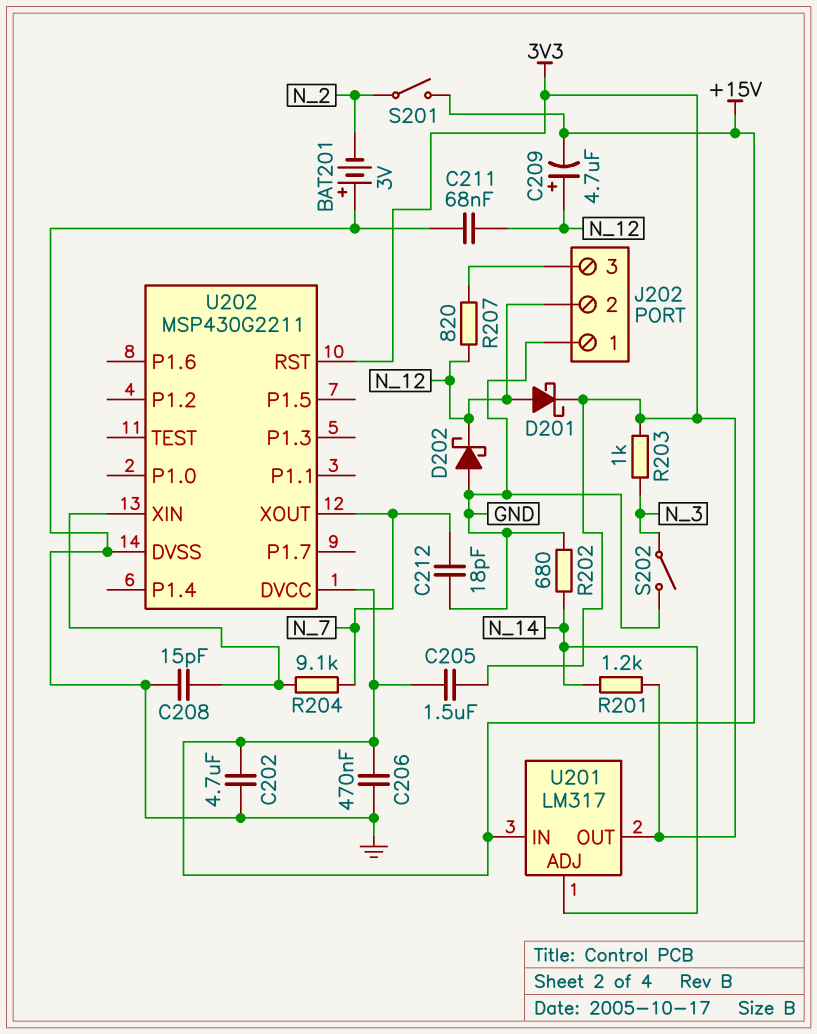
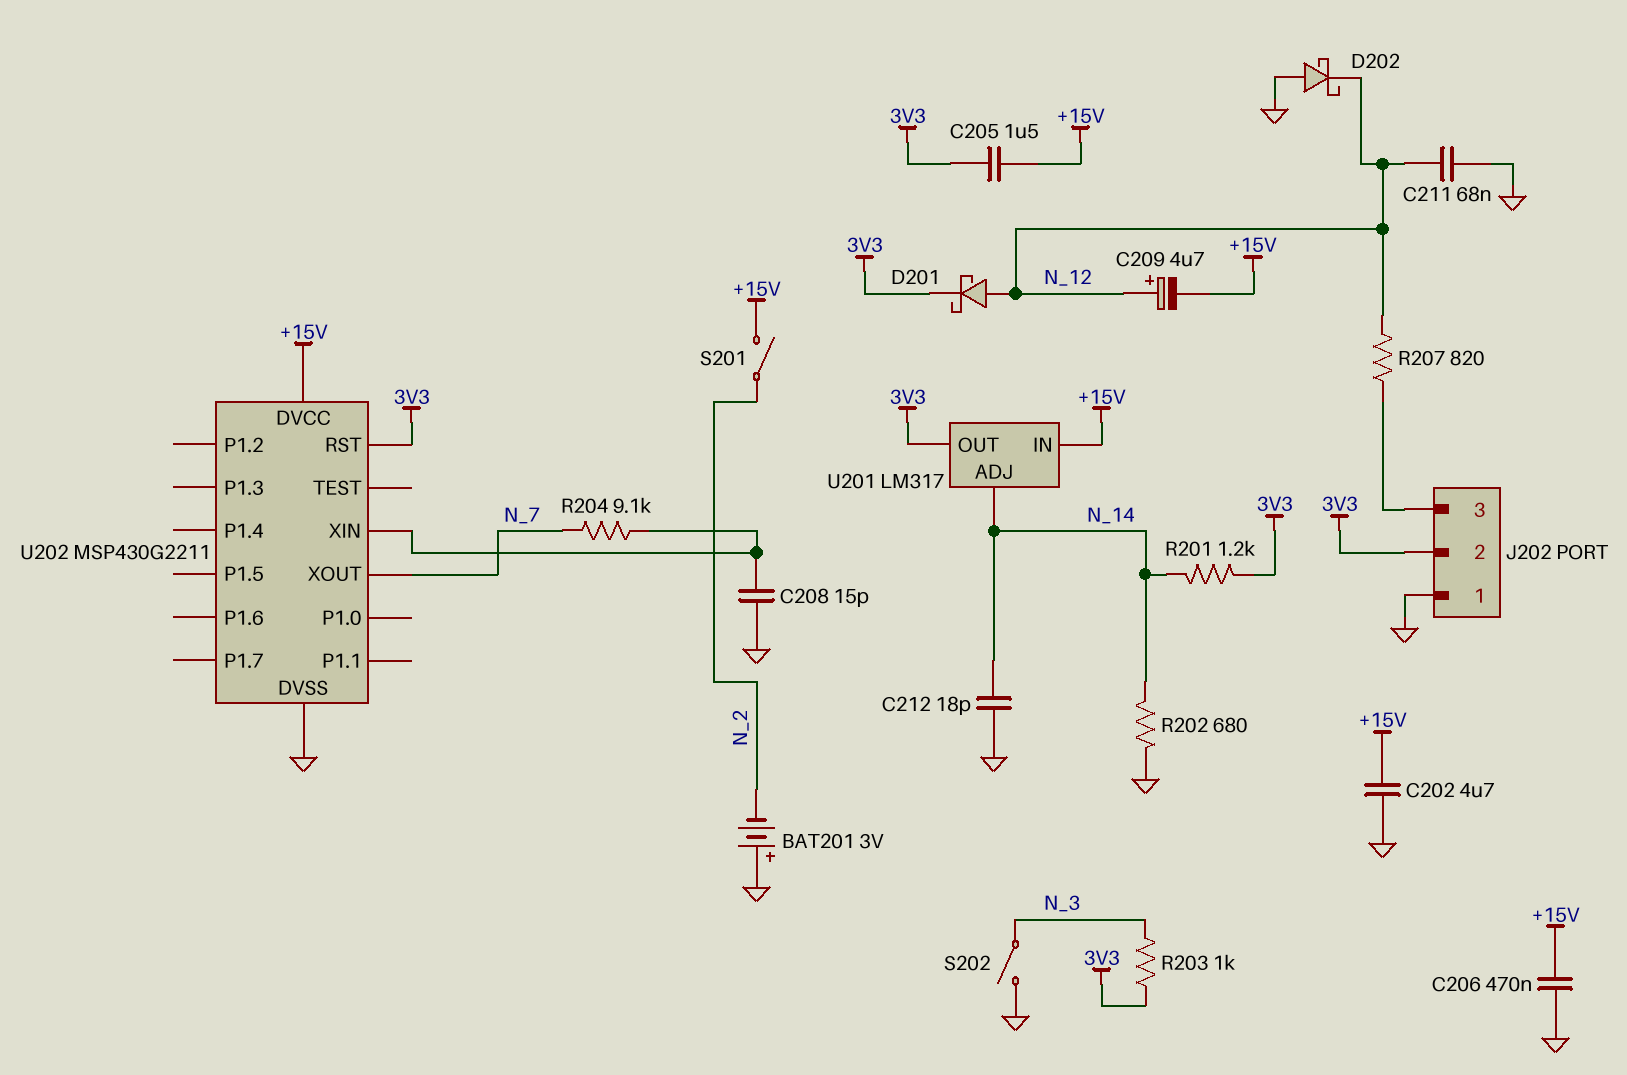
C212: 18pF (GND, N_7) -> 18pF (GND, N_14)
J202 pin 2: N_12 -> 3V3

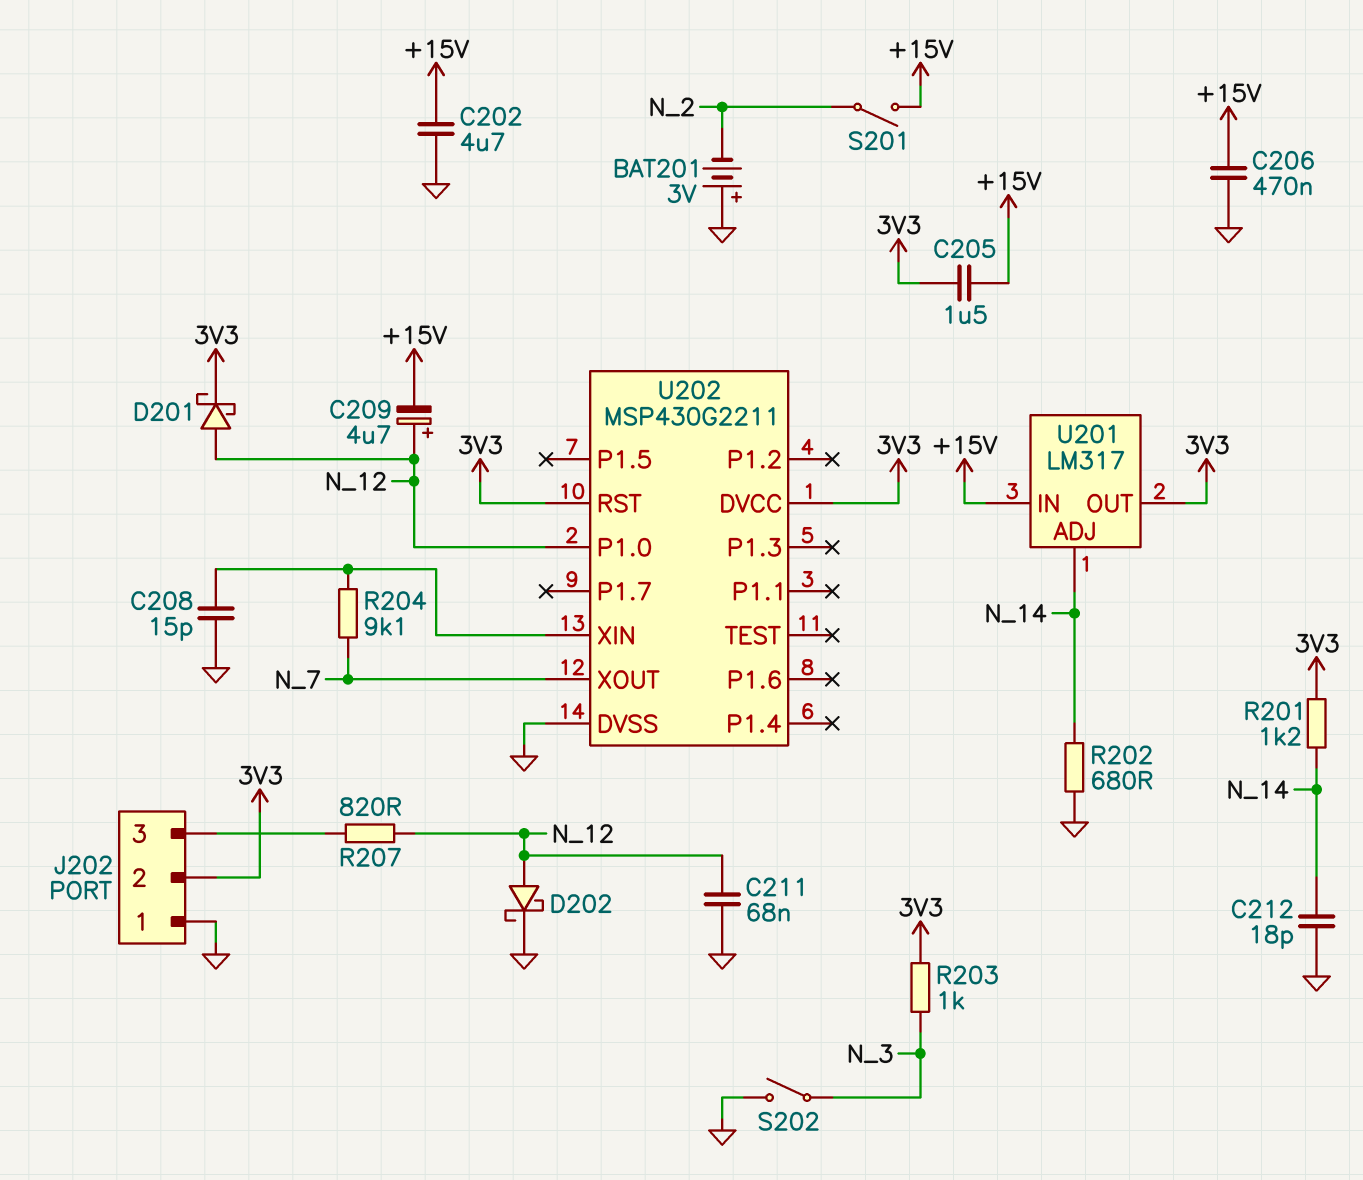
D202: schottky (A GND, K N_12) -> schottky (A N_12, K GND)
U202 pin DVCC: +15V -> 3V3
U202 pin P1.0: none -> N_12

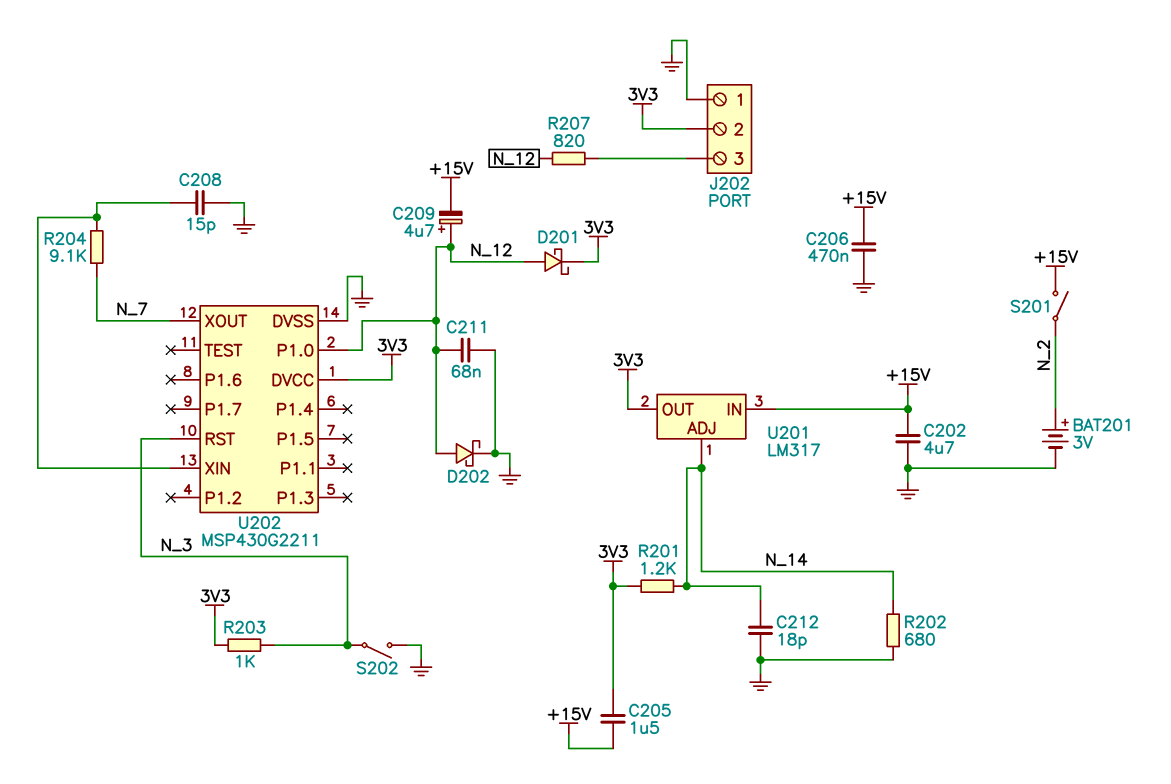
BAT201: 3V (plus GND, minus N_2) -> 3V (plus N_2, minus GND)
U202 pin RST: 3V3 -> N_3

